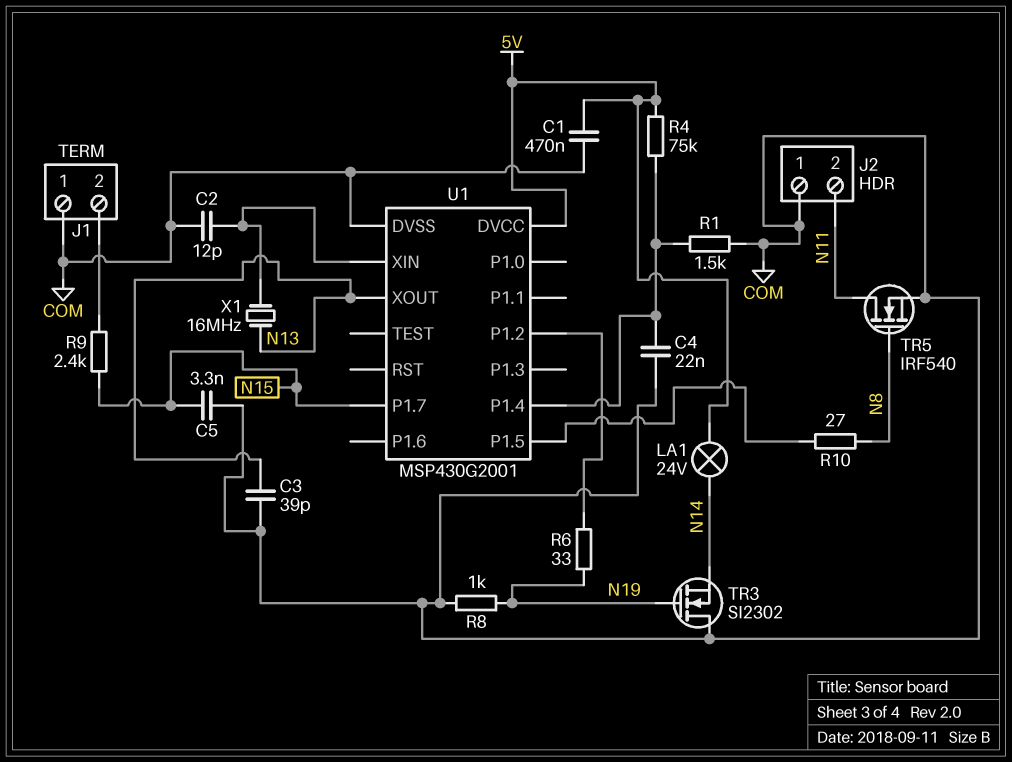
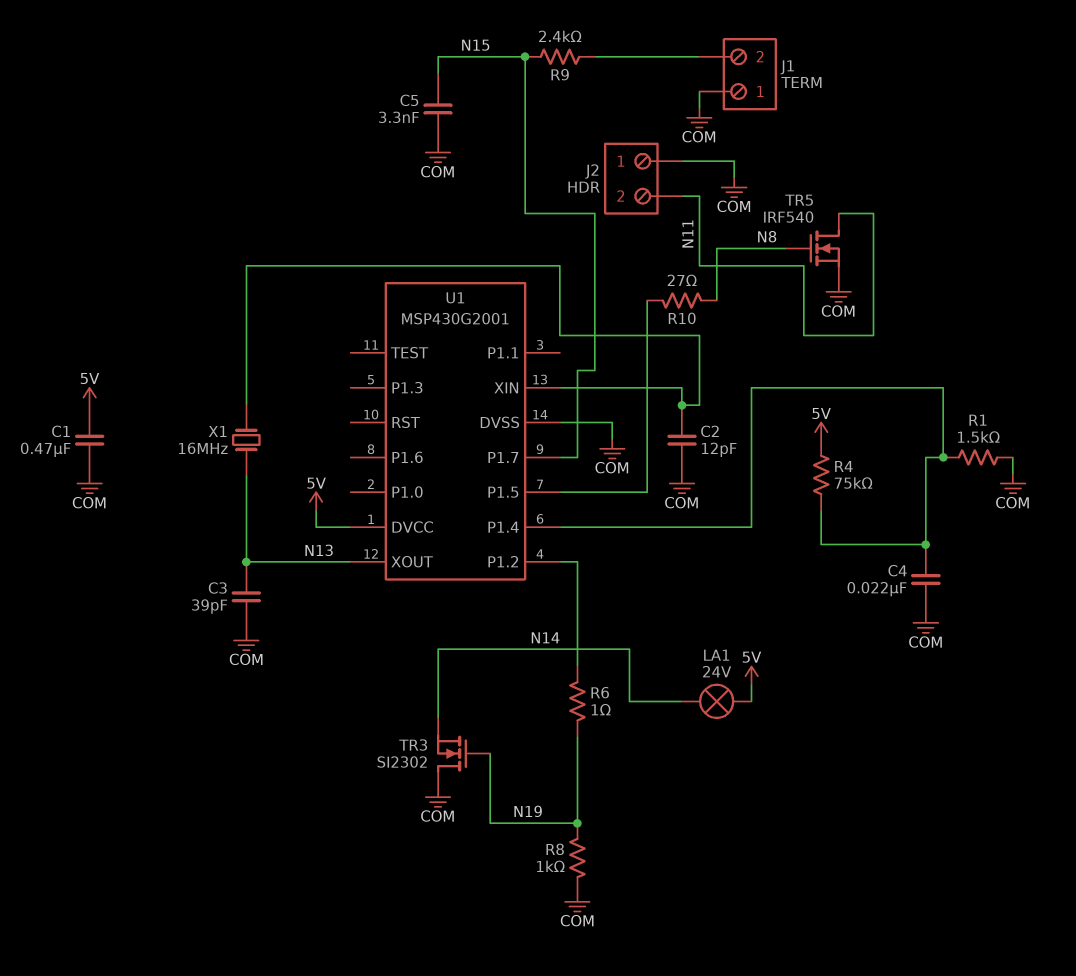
R6: 33 (N19, U1/P1.2) -> 1 (N19, U1/P1.2)

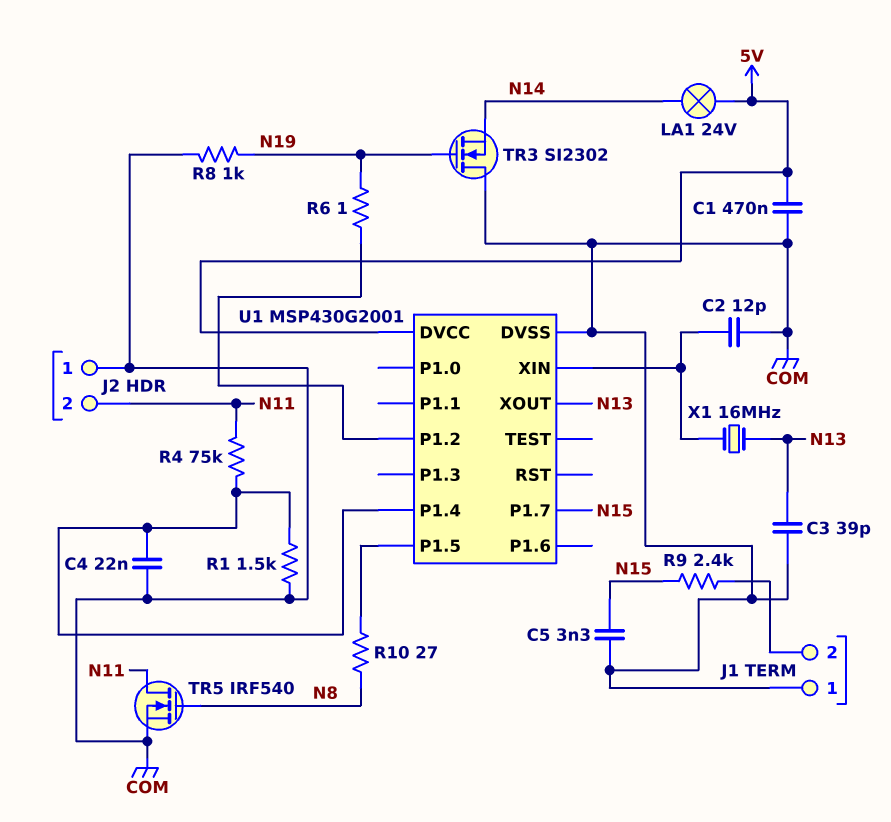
R4: 75k (5V, U1/P1.4) -> 75k (N11, U1/P1.4)

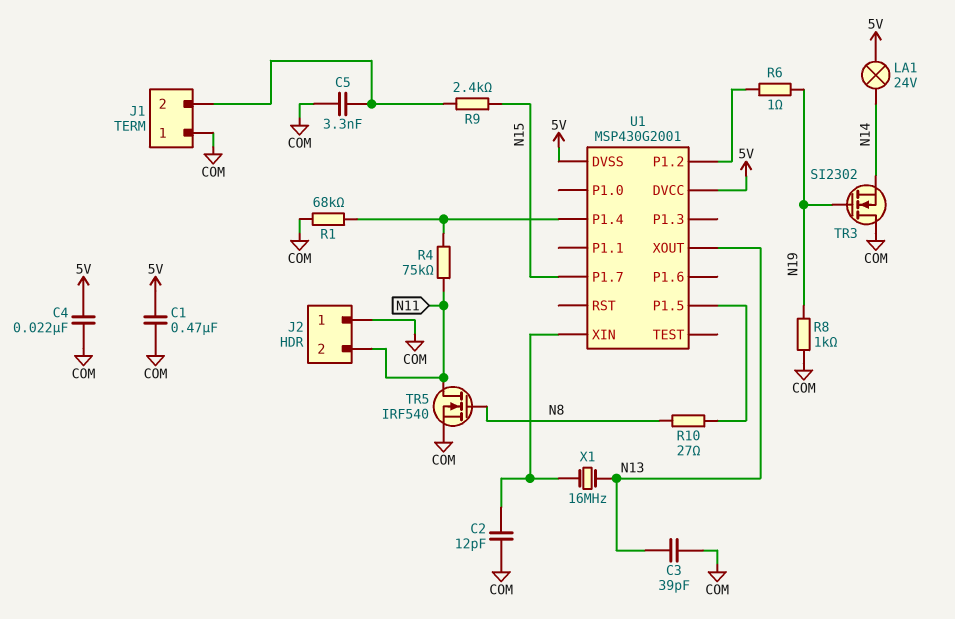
C4: 22nF (COM, U1/P1.4) -> 22nF (5V, COM)
C5: 3.3nF (COM, N15) -> 3.3nF (COM, J1/2)
R1: 1.5k (COM, U1/P1.4) -> 68k (COM, U1/P1.4)
U1 pin DVSS: COM -> 5V

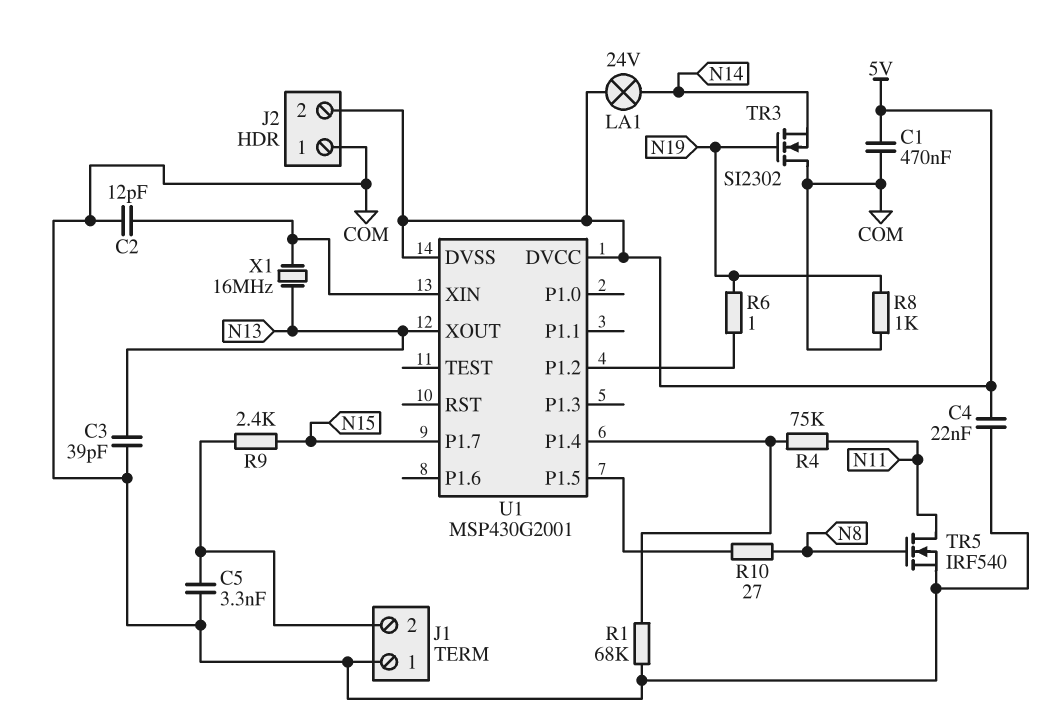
J2 pin 2: N11 -> 5V

